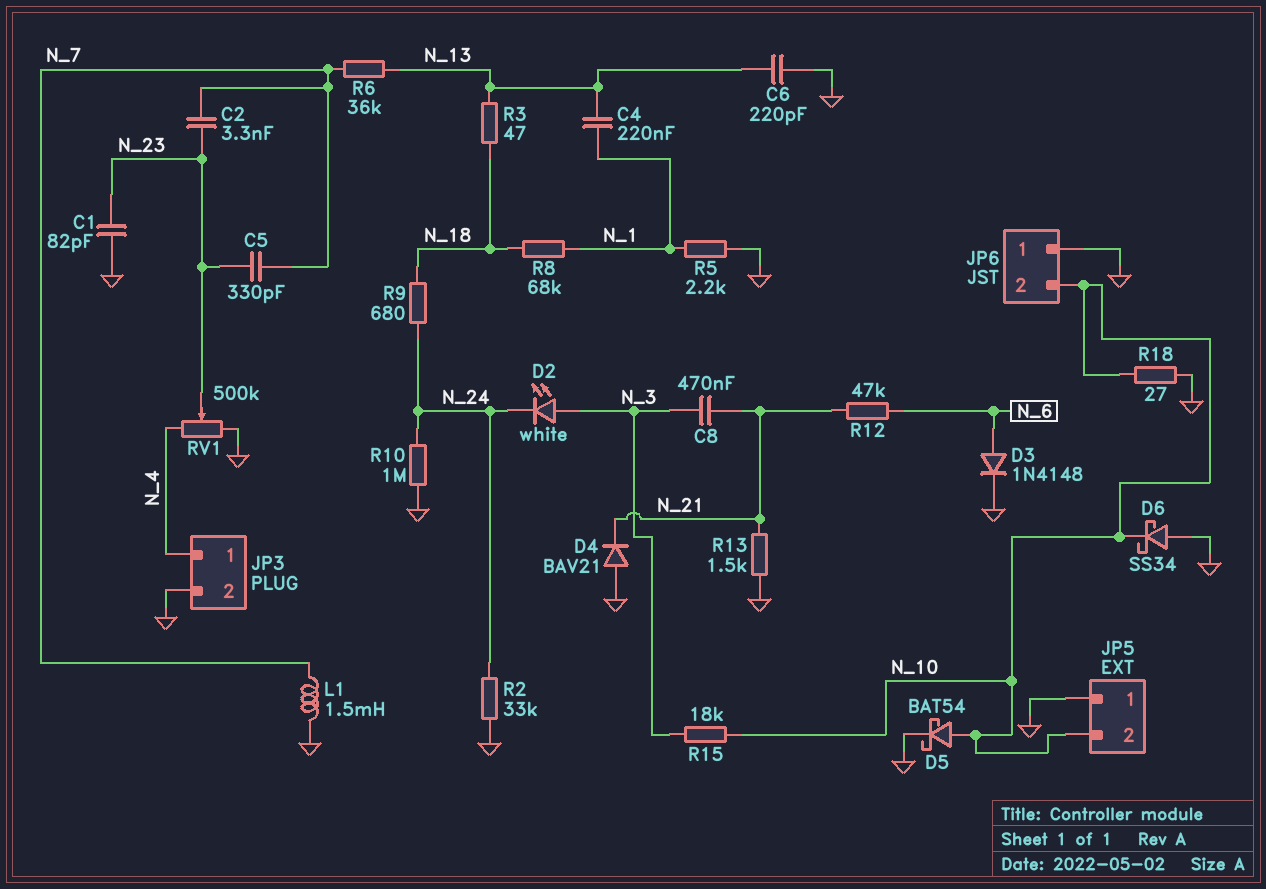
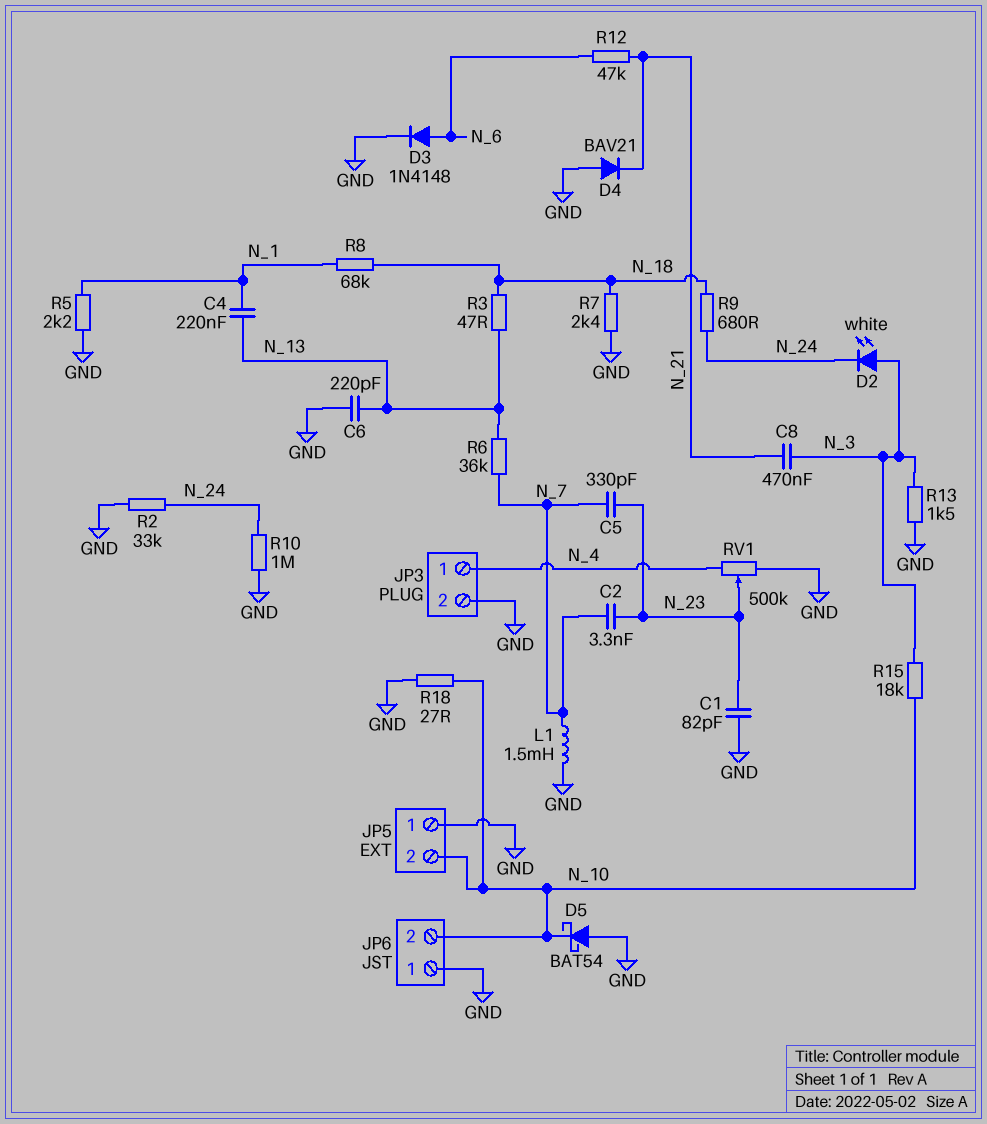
D5: schottky BAT54 (A N_10, K GND) -> schottky BAT54 (A GND, K N_10)
D6: schottky SS34 (A GND, K N_10) -> none
R7: none -> 2.4k (GND, N_18)
R13: 1.5k (GND, N_21) -> 1.5k (GND, N_3)

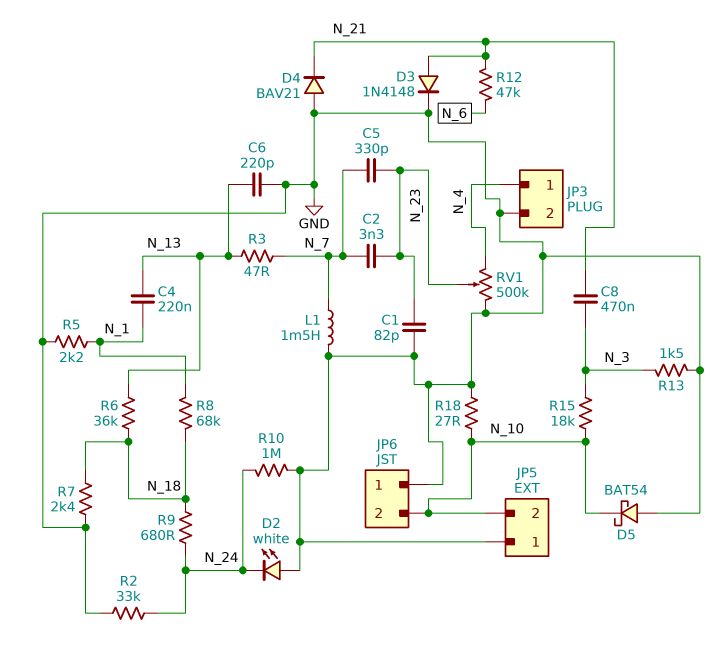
D2: LED white (A N_3, K N_24) -> LED white (A GND, K N_24)
D3: diode 1N4148 (A N_6, K GND) -> diode 1N4148 (A N_21, K GND)
R3: 47 (N_13, N_18) -> 47 (N_7, N_13)
R6: 36k (N_7, N_13) -> 36k (N_13, N_18)

